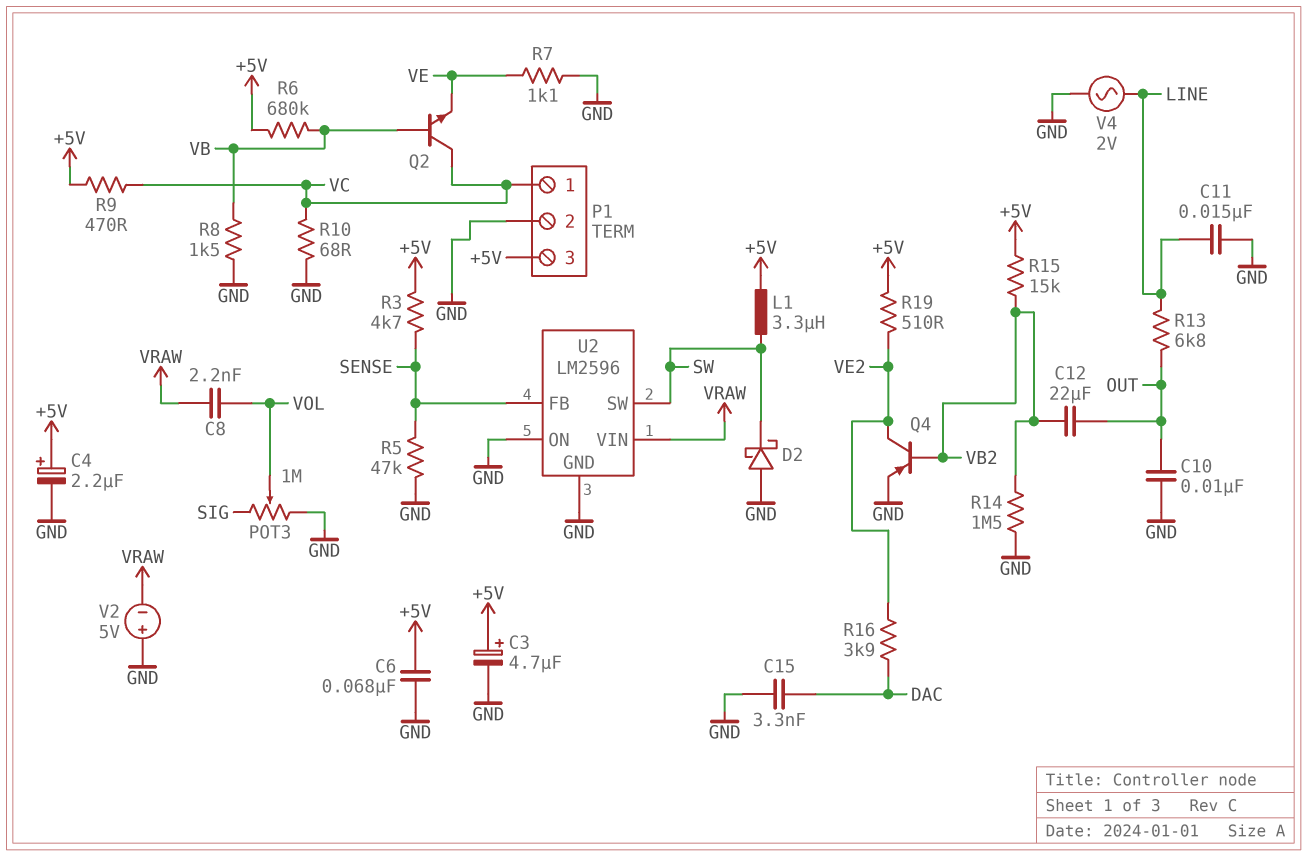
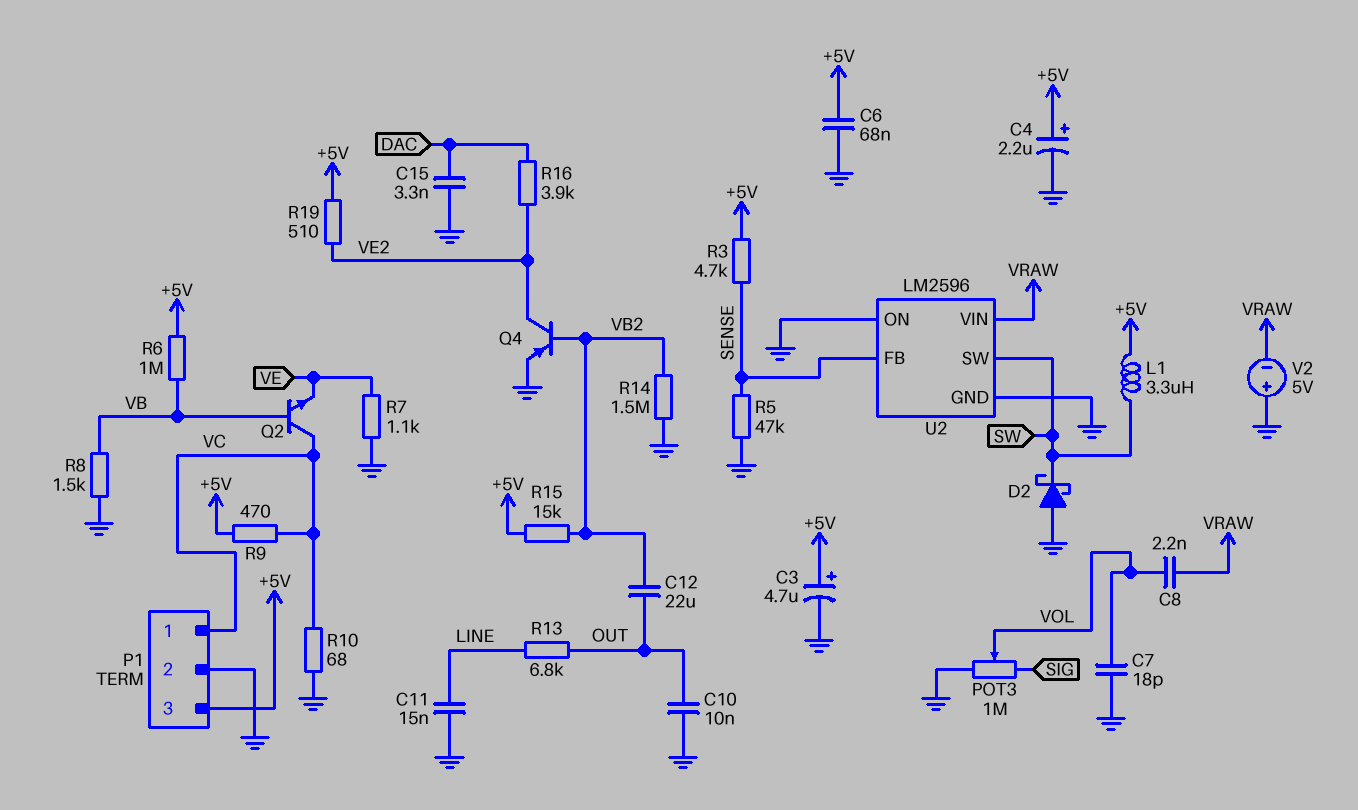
C7: none -> 18pF (GND, VOL)
R6: 680k (+5V, VB) -> 1M (+5V, VB)
V4: AC 2V (GND, LINE) -> none

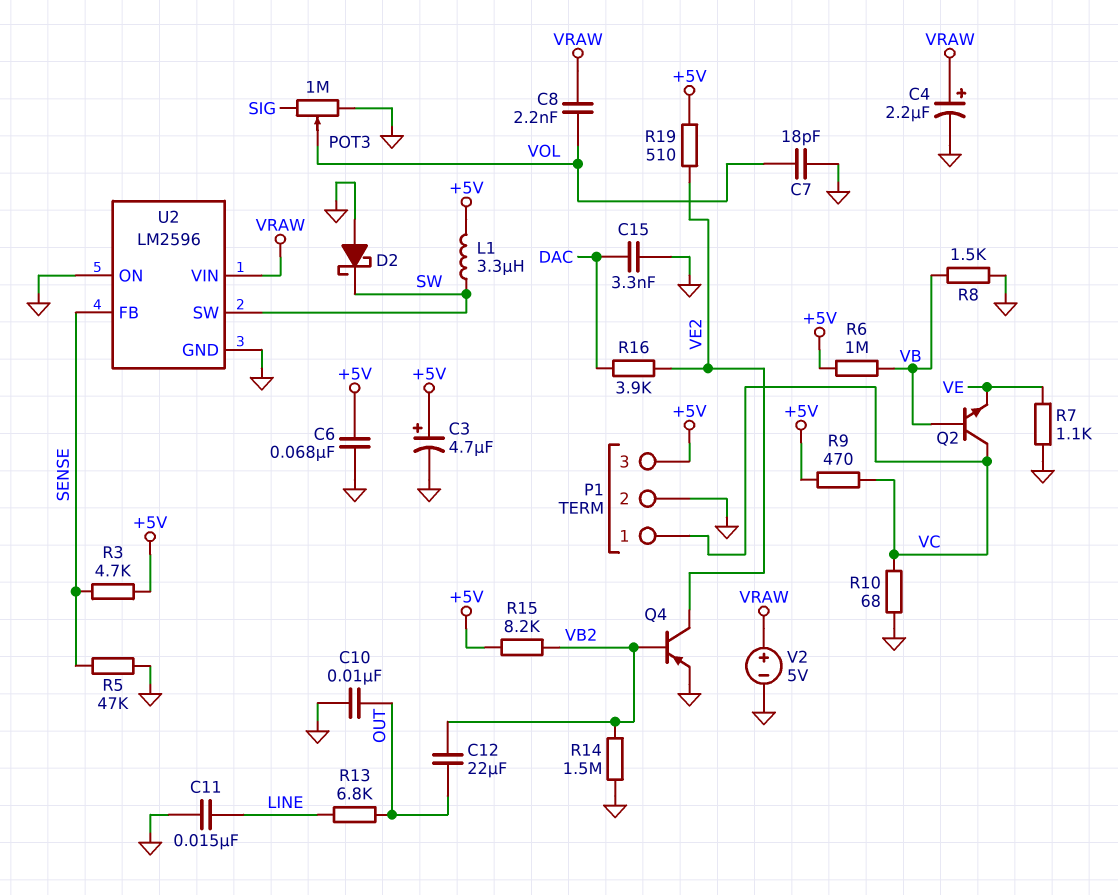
C4: 2.2uF (plus +5V, minus GND) -> 2.2uF (plus VRAW, minus GND)
R15: 15k (+5V, VB2) -> 8.2k (+5V, VB2)
V2: 5V (plus GND, minus VRAW) -> 5V (plus VRAW, minus GND)

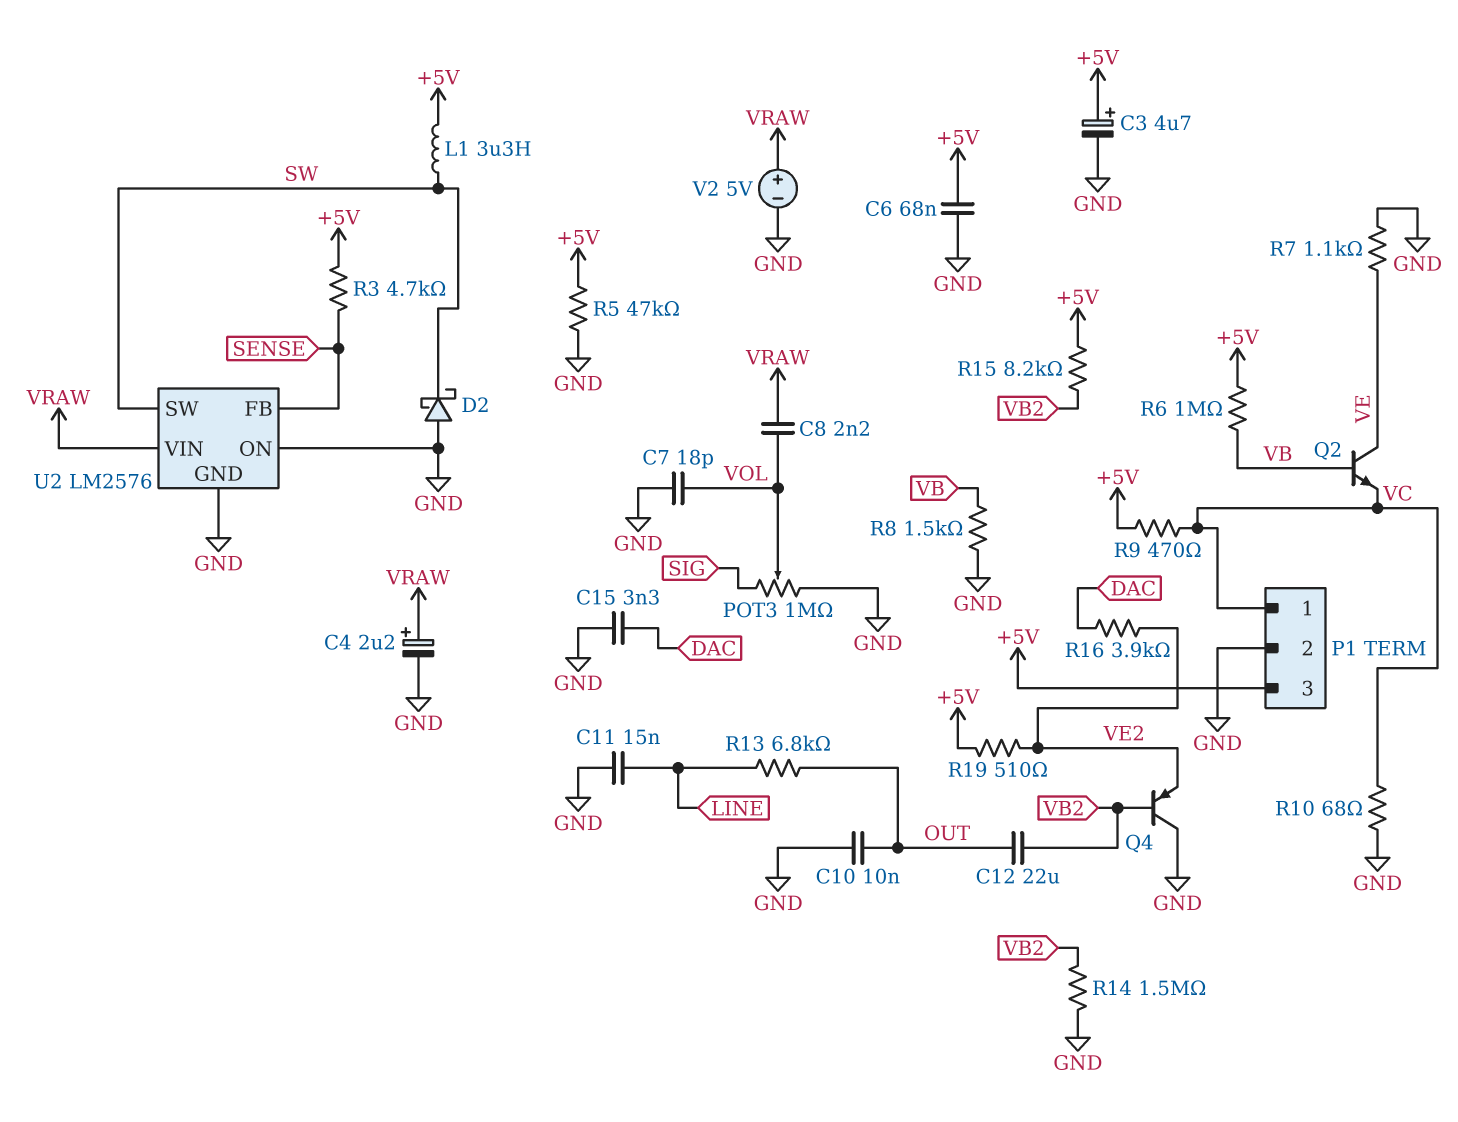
Q2: NPN (B VB, C VC, E VE) -> NPN (B VB, C VE, E VC)
Q4: PNP (B VB2, C VE2, E GND) -> PNP (B VB2, C GND, E VE2)
R5: 47k (GND, SENSE) -> 47k (+5V, GND)
U2: LM2596 -> LM2576

